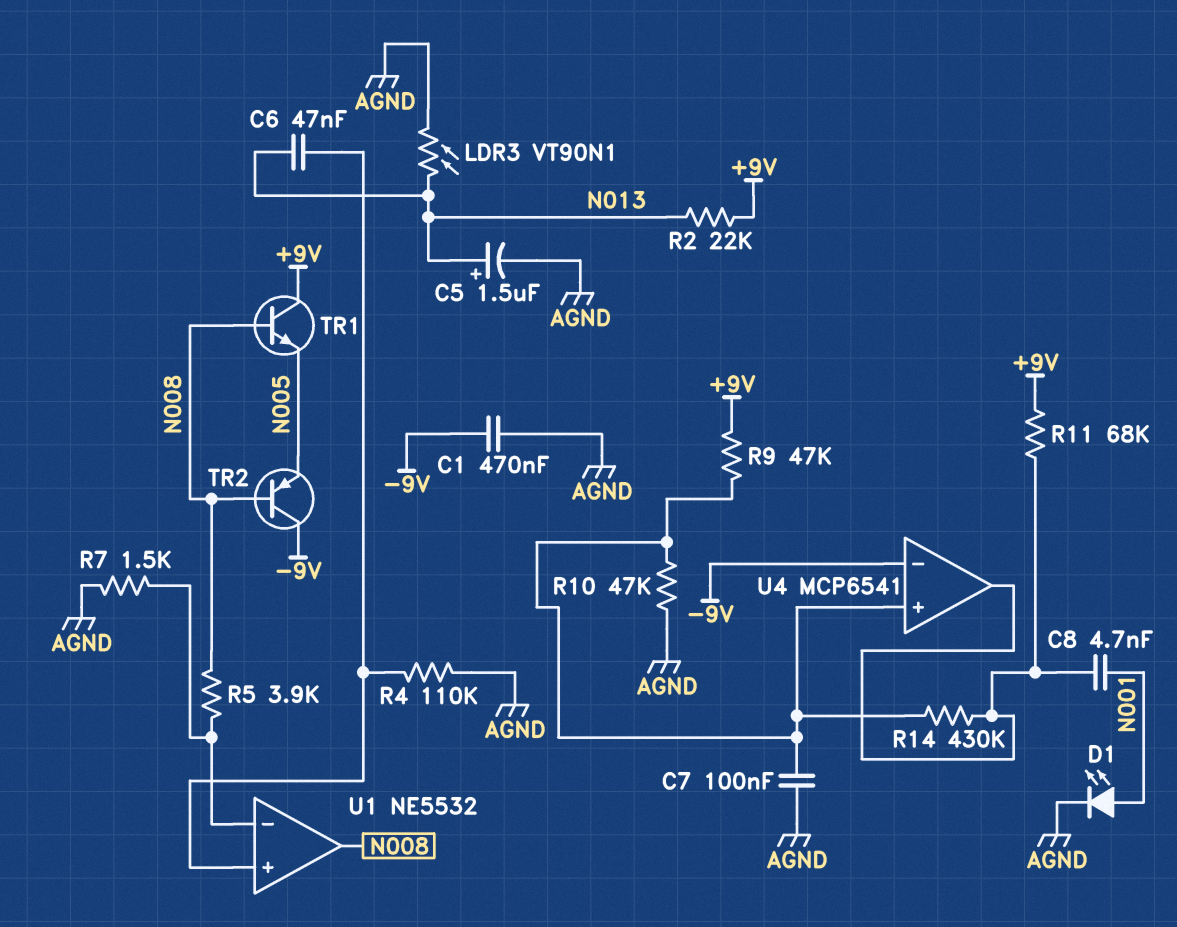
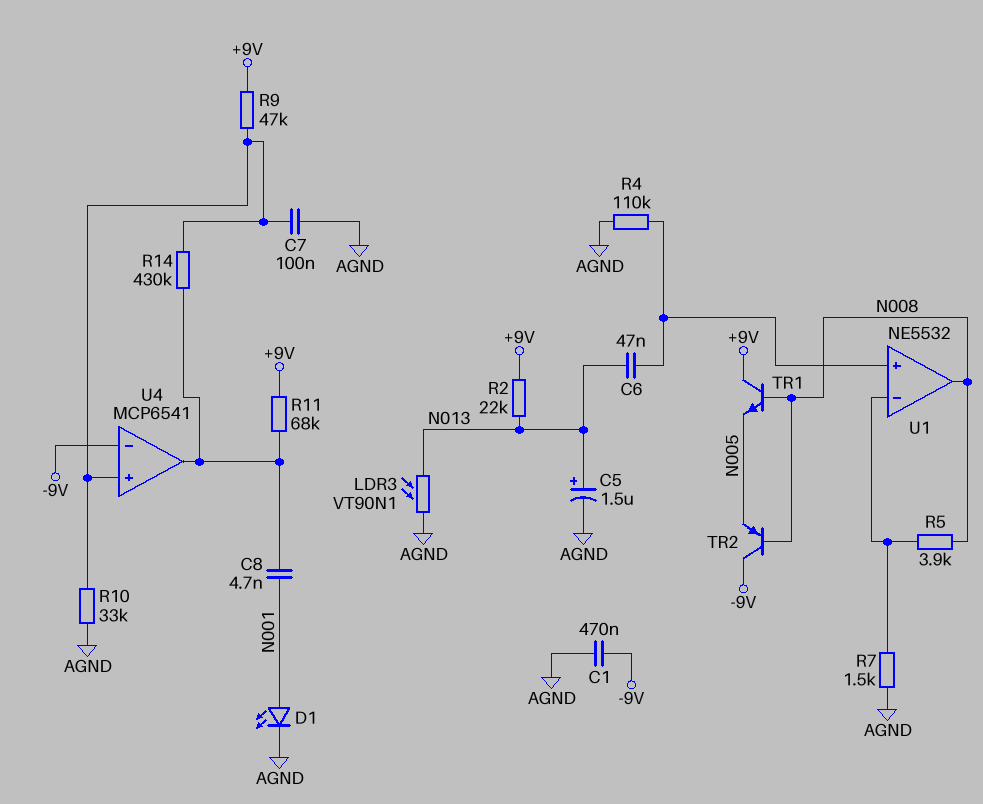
R10: 47k (AGND, U4/in+) -> 33k (AGND, U4/in+)

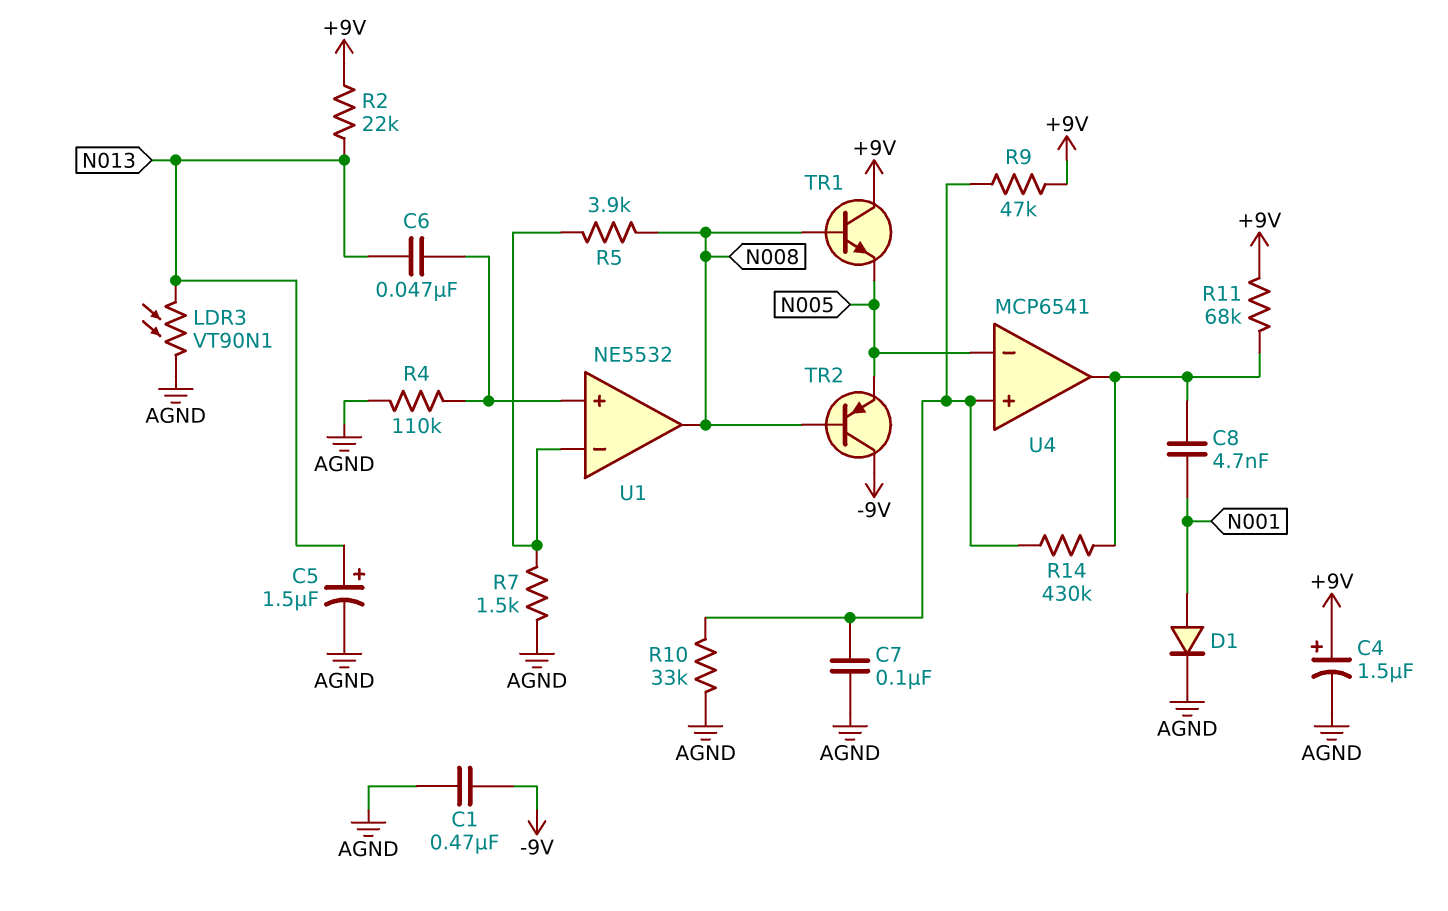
C4: none -> 1.5uF (plus +9V, minus AGND)
D1: LED (A N001, K AGND) -> diode (A N001, K AGND)
U4 pin in-: -9V -> N005

